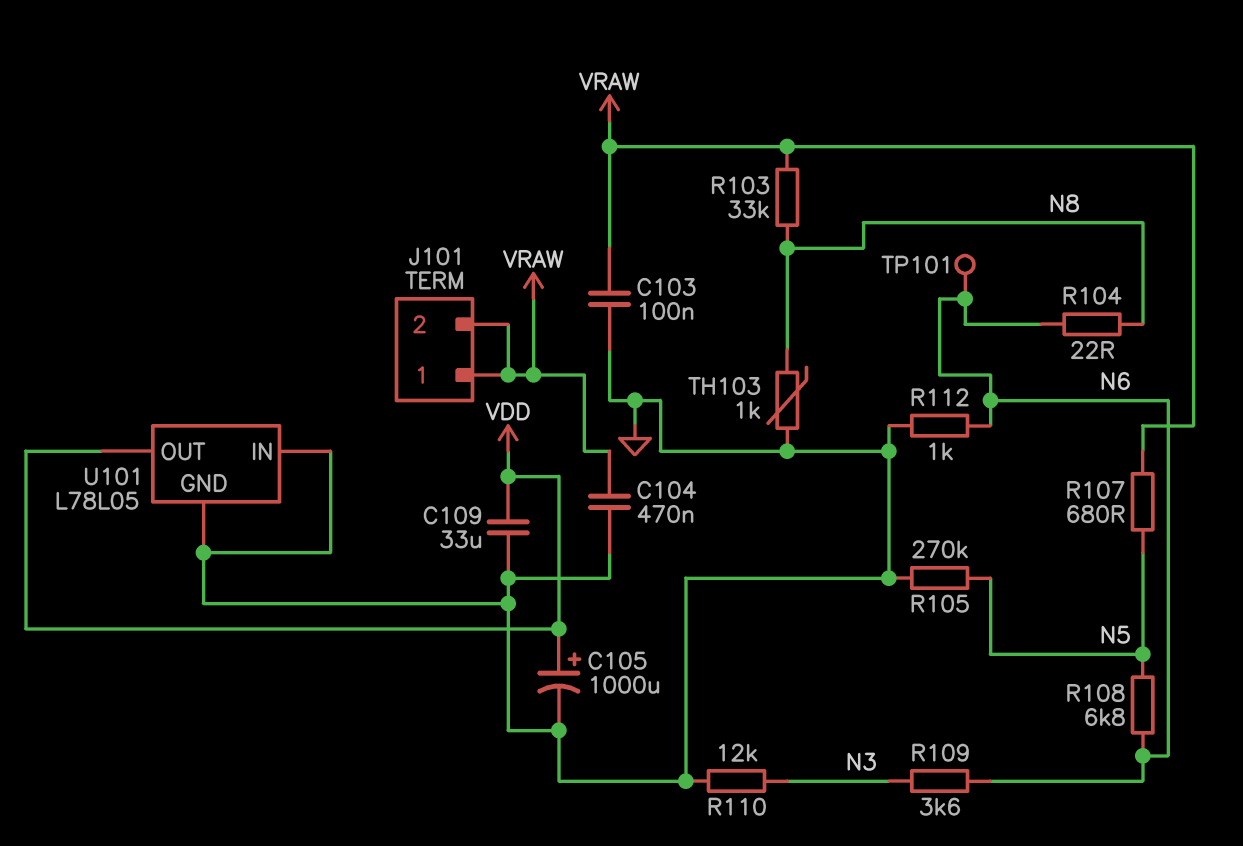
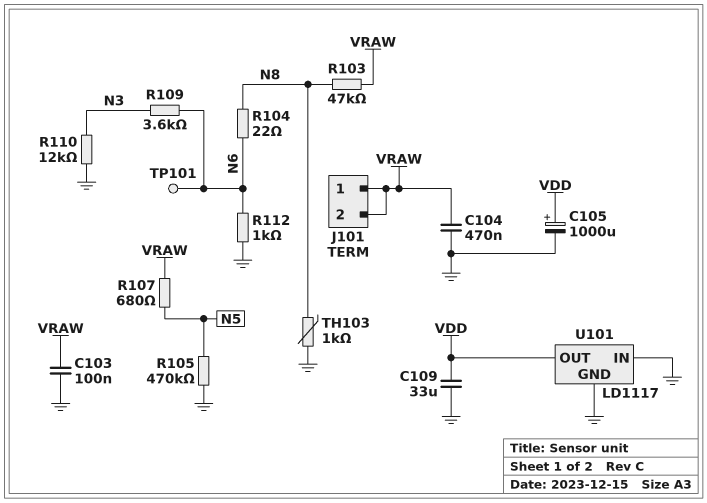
R103: 33k (N8, VRAW) -> 47k (N8, VRAW)
R105: 270k (GND, N5) -> 470k (GND, N5)
R108: 6.8k (N5, N6) -> none
U101: L78L05 -> LD1117

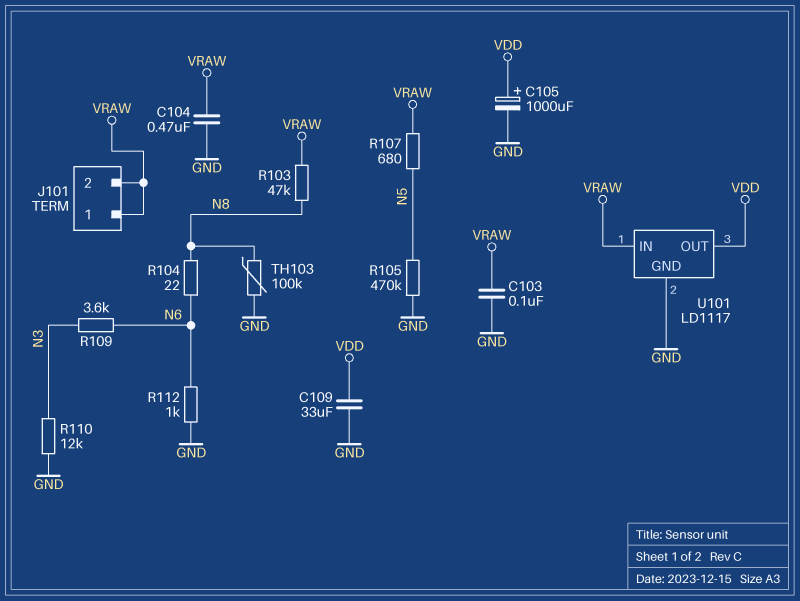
TH103: 1k (GND, N8) -> 100k (GND, N8)
TP101: test point (N6) -> none
U101 pin IN: GND -> VRAW

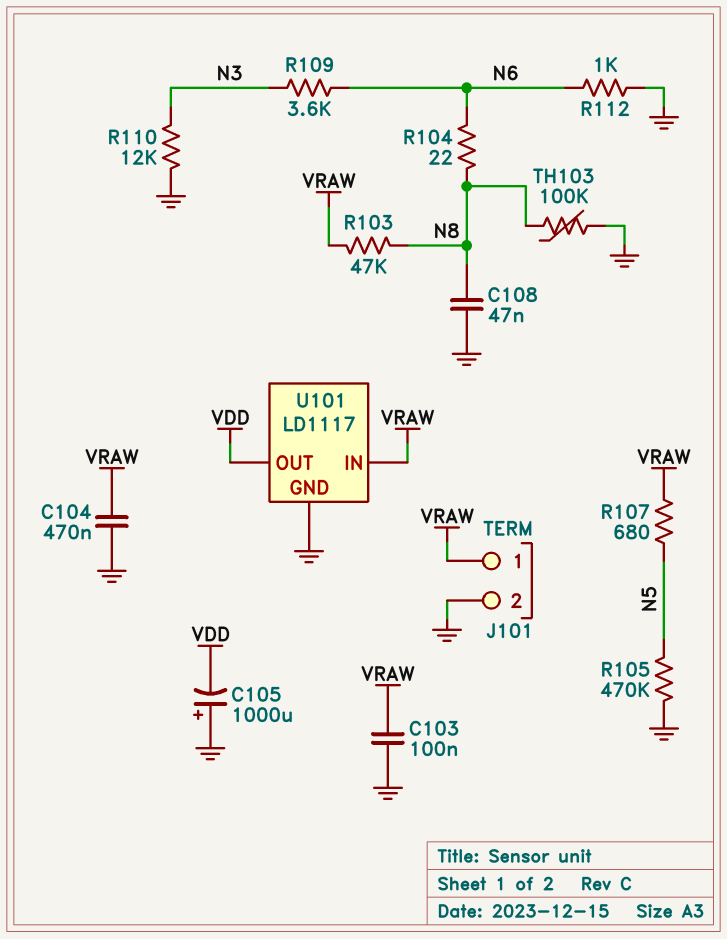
C105: 1000uF (plus VDD, minus GND) -> 1000uF (plus GND, minus VDD)
C108: none -> 47nF (GND, N8)
C109: 33uF (GND, VDD) -> none
J101 pin 2: VRAW -> GND

